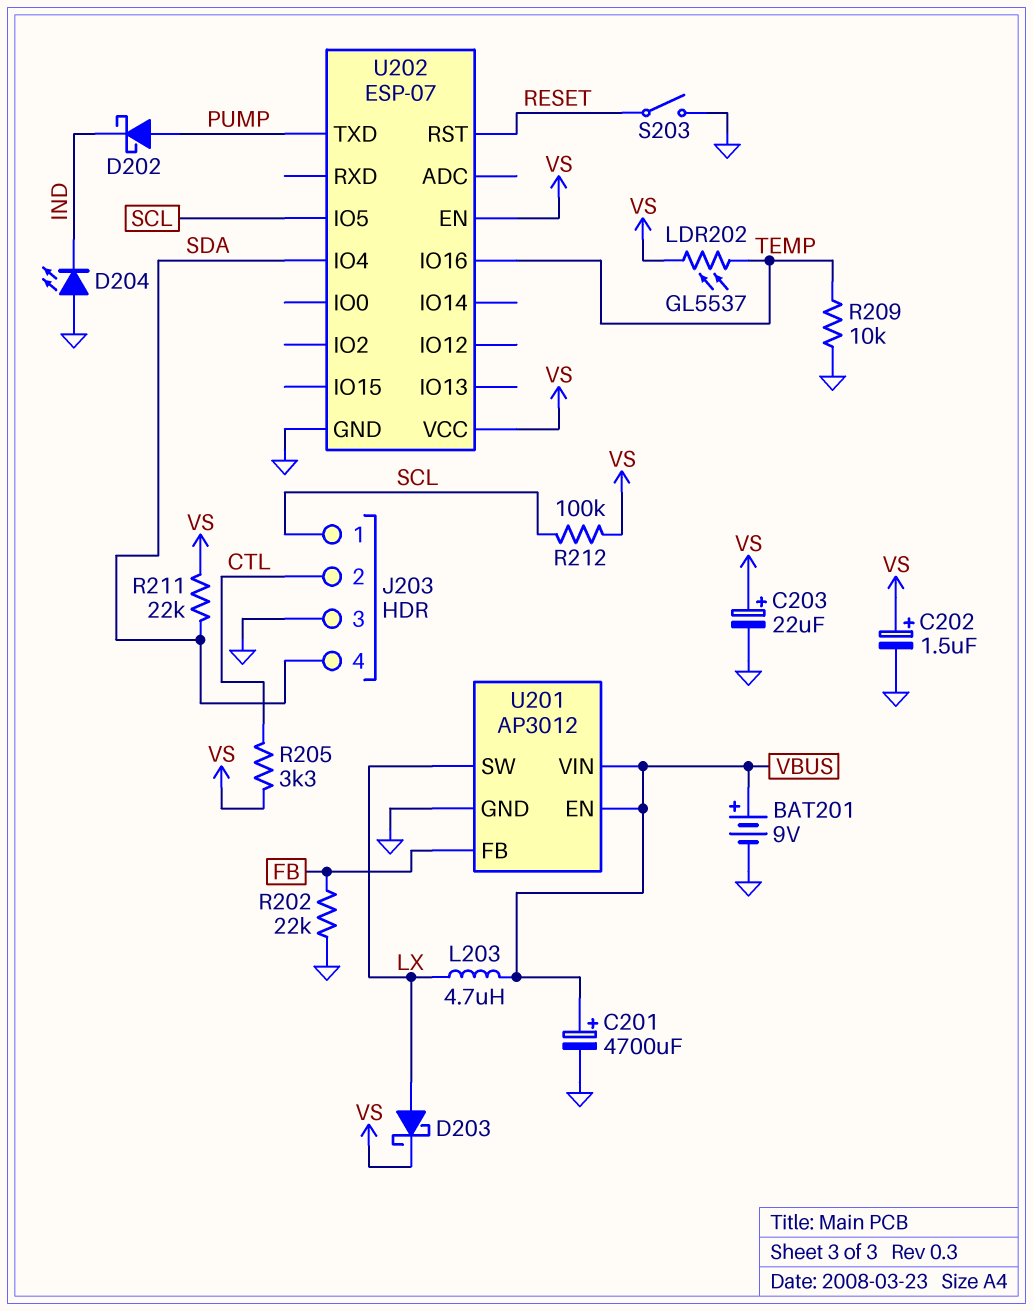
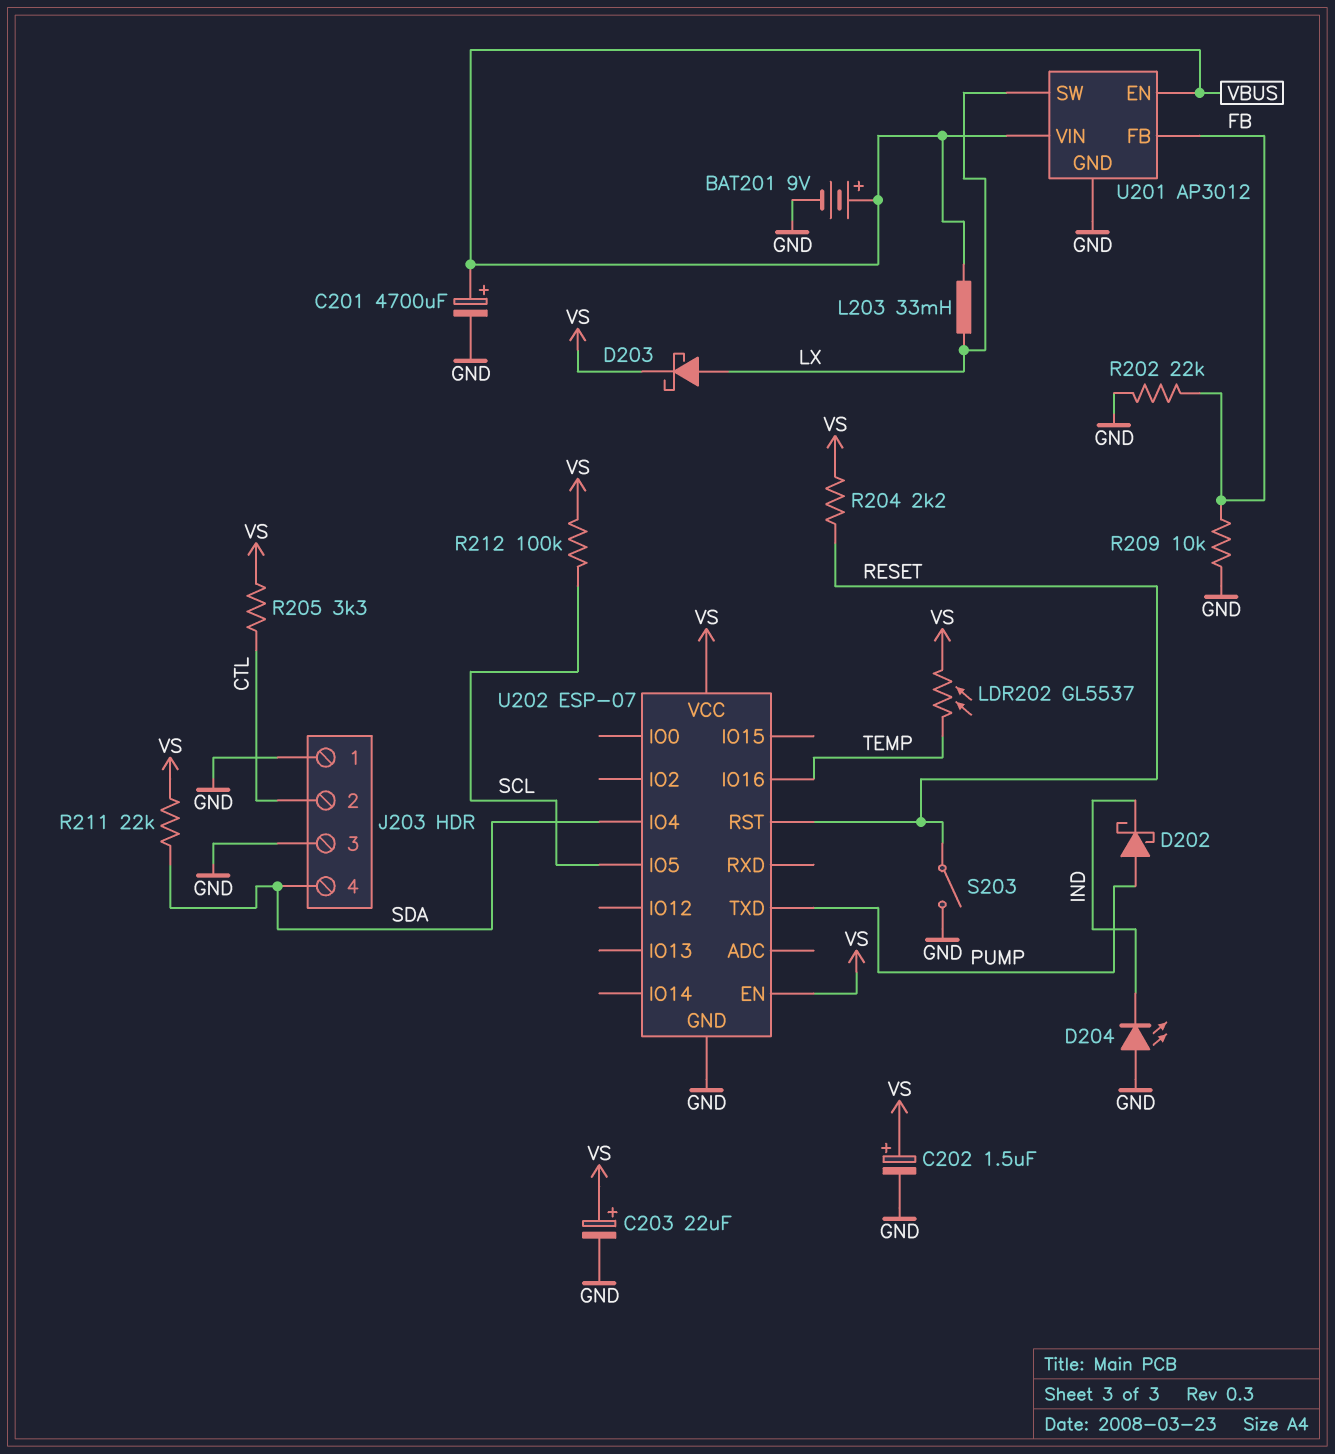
J203 pin 1: SCL -> GND
L203: 4.7uH (LX, VBUS) -> 33mH (LX, VBUS)
R204: none -> 2.2k (RESET, VS)
R209: 10k (GND, TEMP) -> 10k (FB, GND)

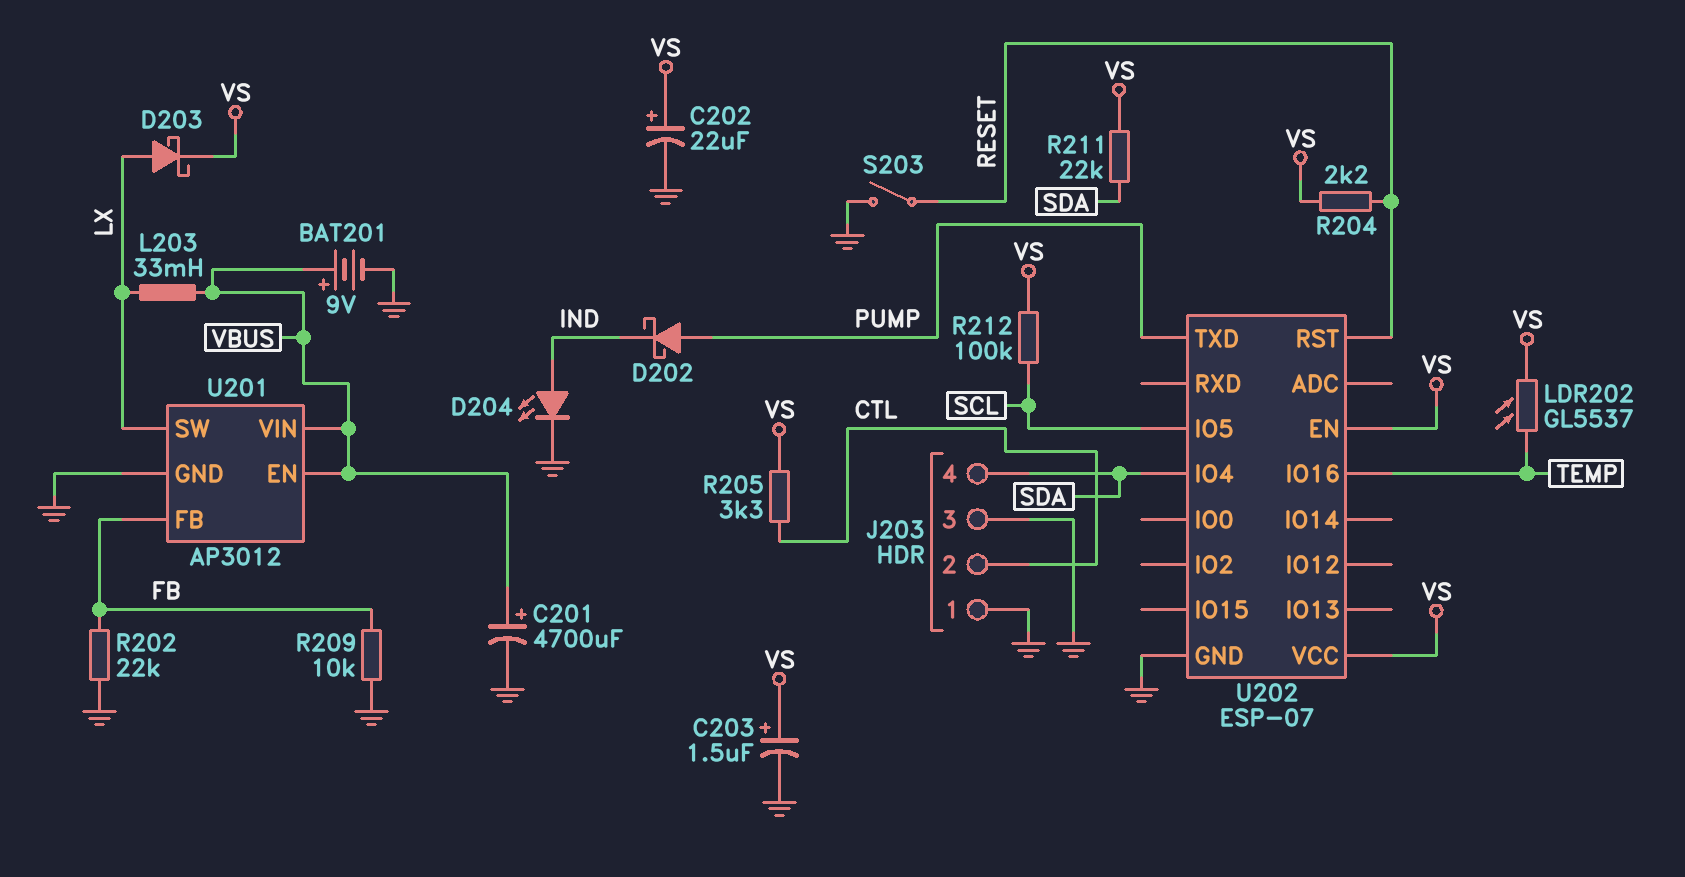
C202: 1.5uF (plus VS, minus GND) -> 22uF (plus VS, minus GND)
C203: 22uF (plus VS, minus GND) -> 1.5uF (plus VS, minus GND)
D204: LED (A GND, K IND) -> LED (A IND, K GND)

